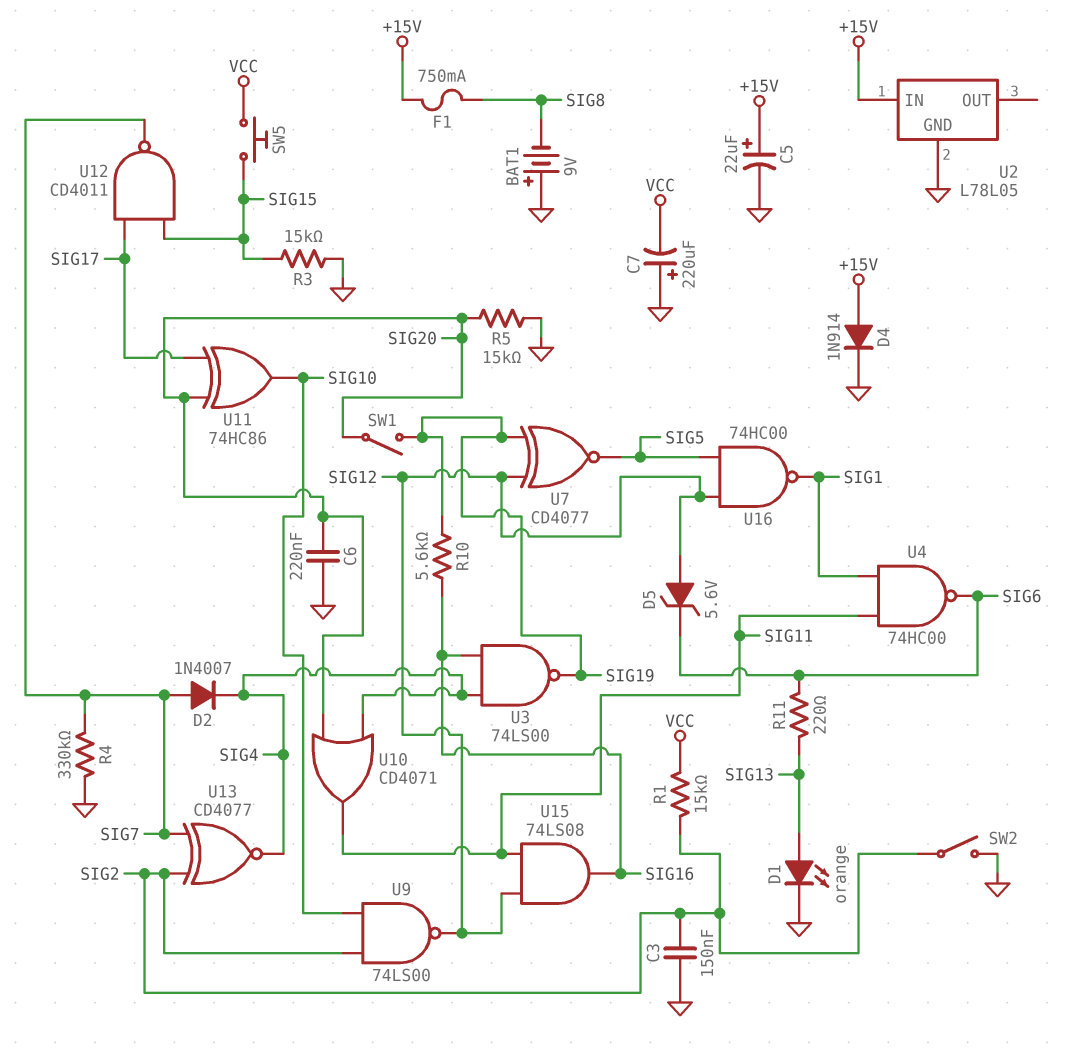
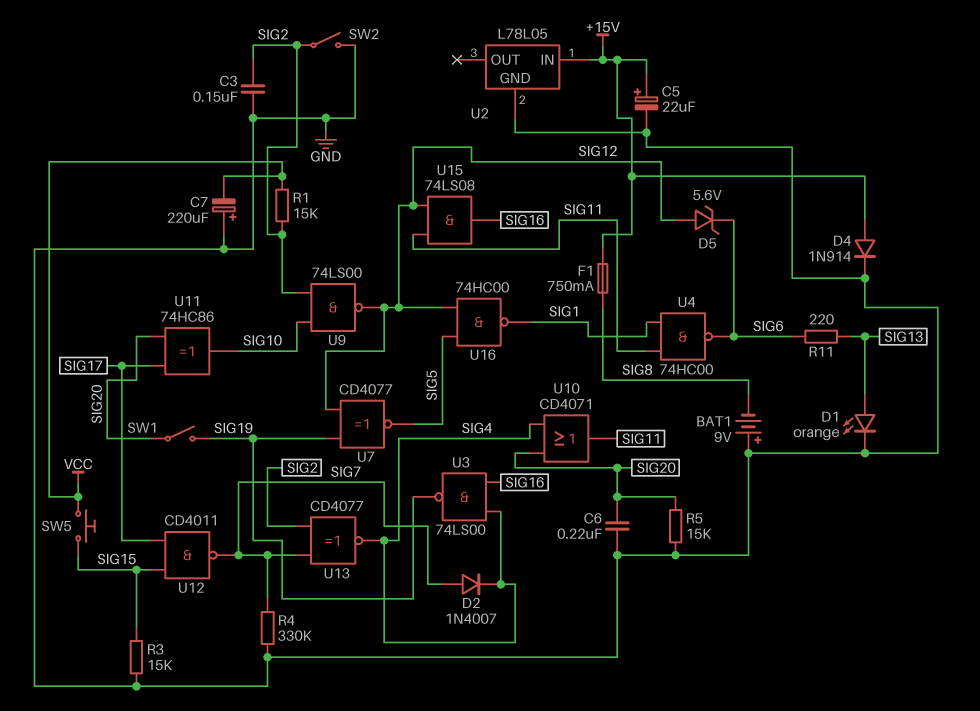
R10: 5.6k (SIG16, SIG19) -> none

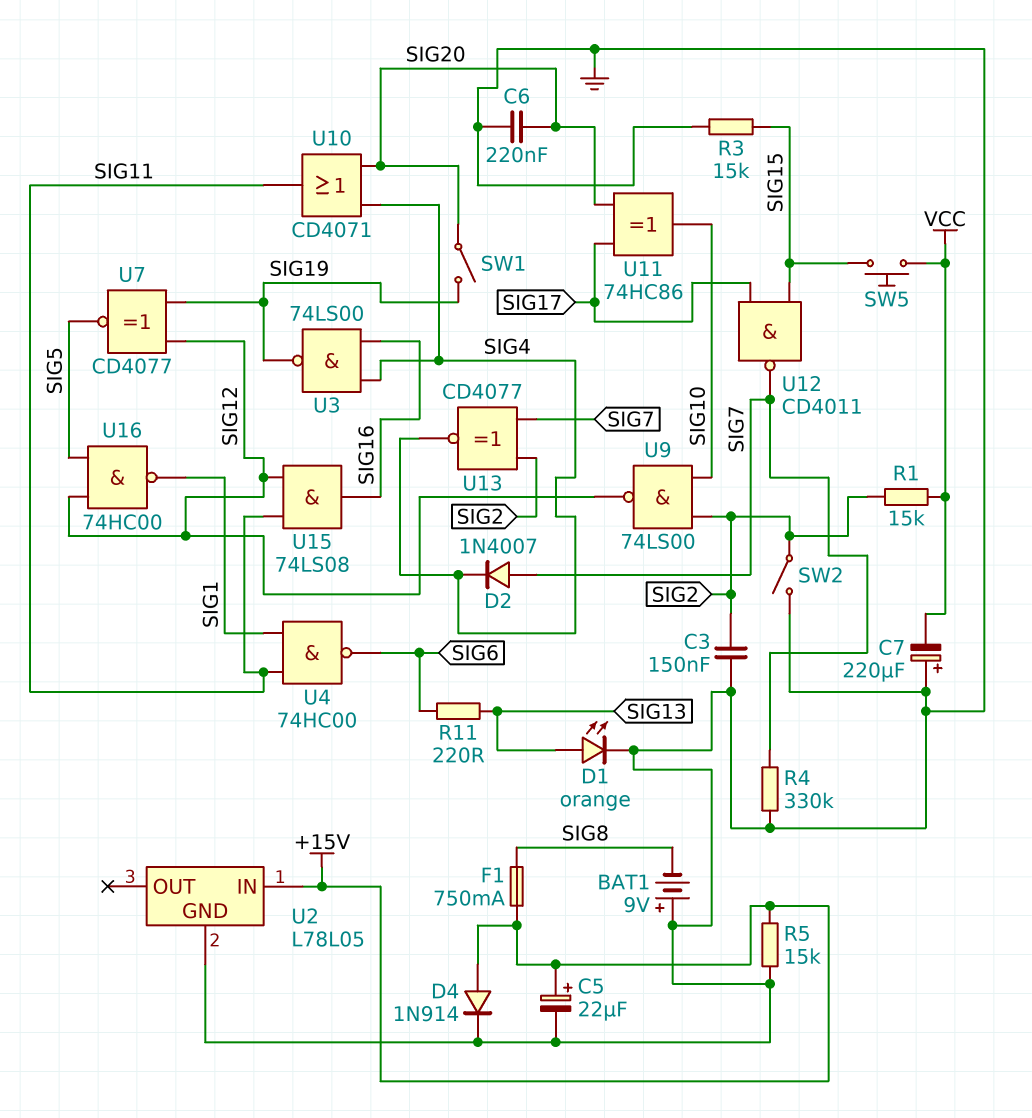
D5: zener 5.6V (A SIG12, K SIG6) -> none
R5: 15k (GND, SIG20) -> 15k (+15V, GND)

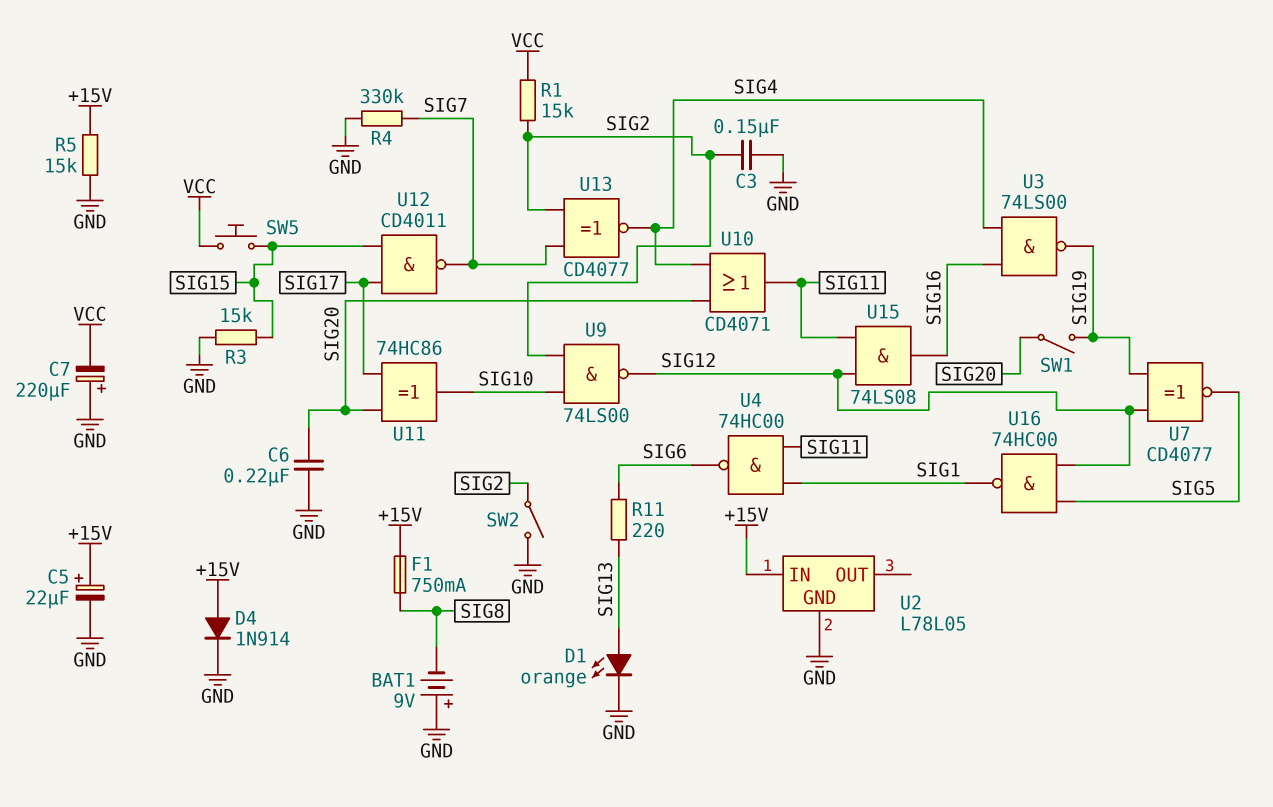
D2: diode 1N4007 (A SIG7, K SIG4) -> none

